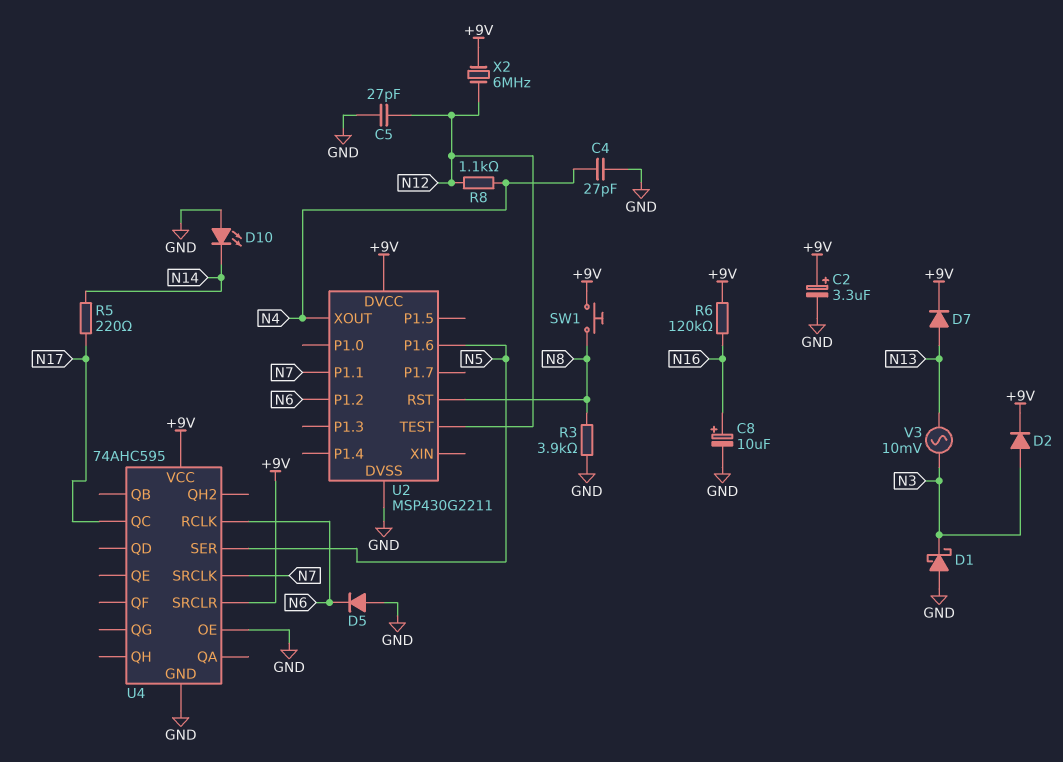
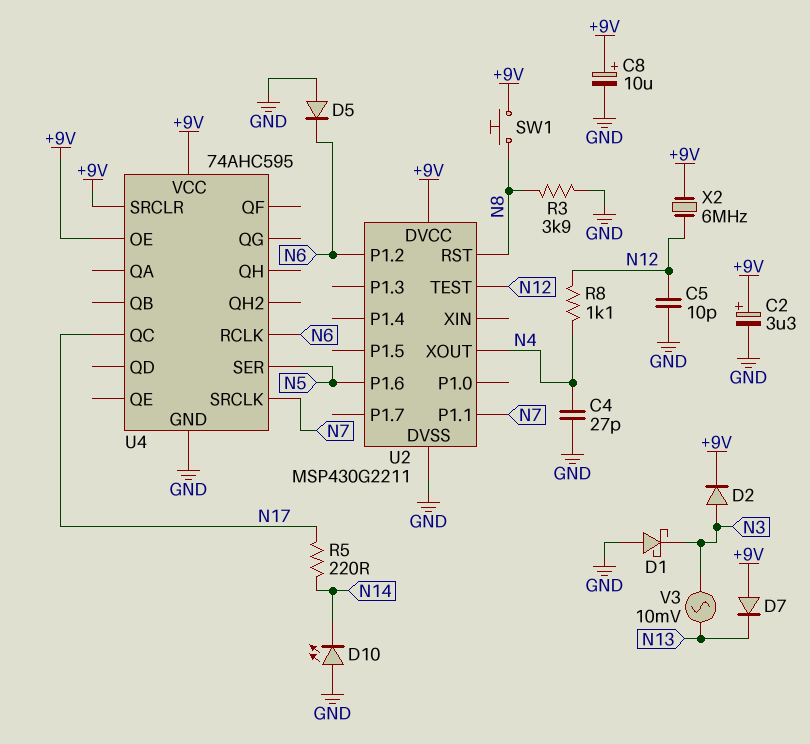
C5: 27pF (GND, N12) -> 10pF (GND, N12)
C8: 10uF (plus N16, minus GND) -> 10uF (plus +9V, minus GND)
D7: diode (A N13, K +9V) -> diode (A +9V, K N13)
R6: 120k (+9V, N16) -> none
U4 pin OE: GND -> +9V

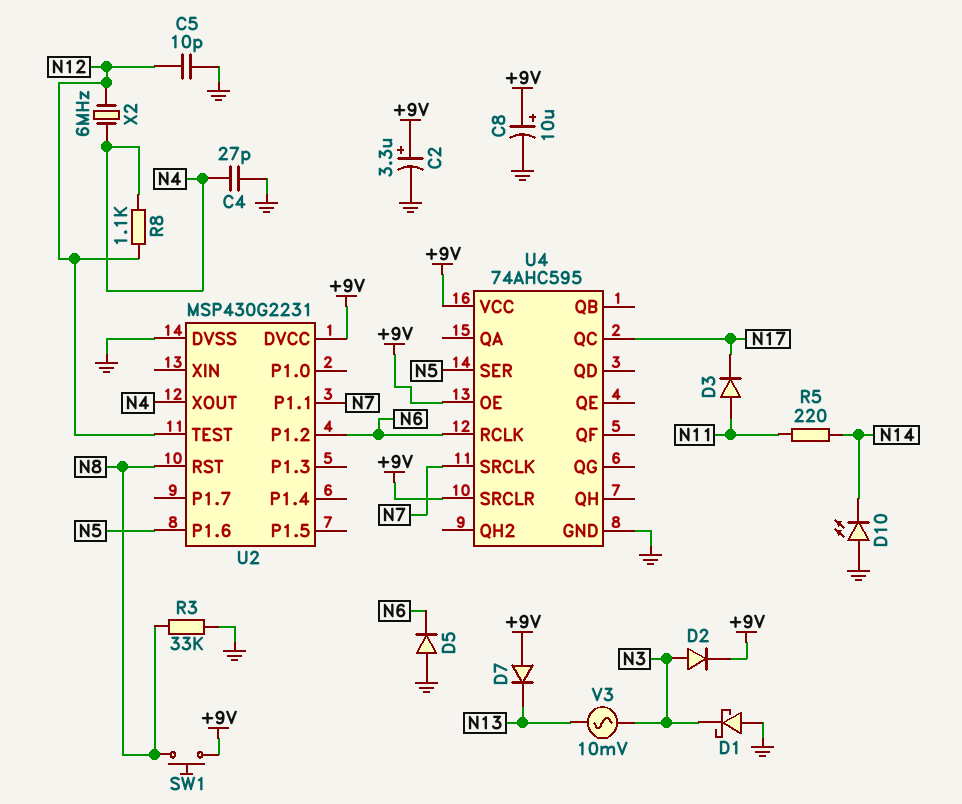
D3: none -> diode (A N11, K N17)
R3: 3.9k (GND, N8) -> 33k (GND, N8)
R5: 220 (N14, N17) -> 220 (N11, N14)
U2: MSP430G2211 -> MSP430G2231
X2: 6MHz (+9V, N12) -> 6MHz (N4, N12)

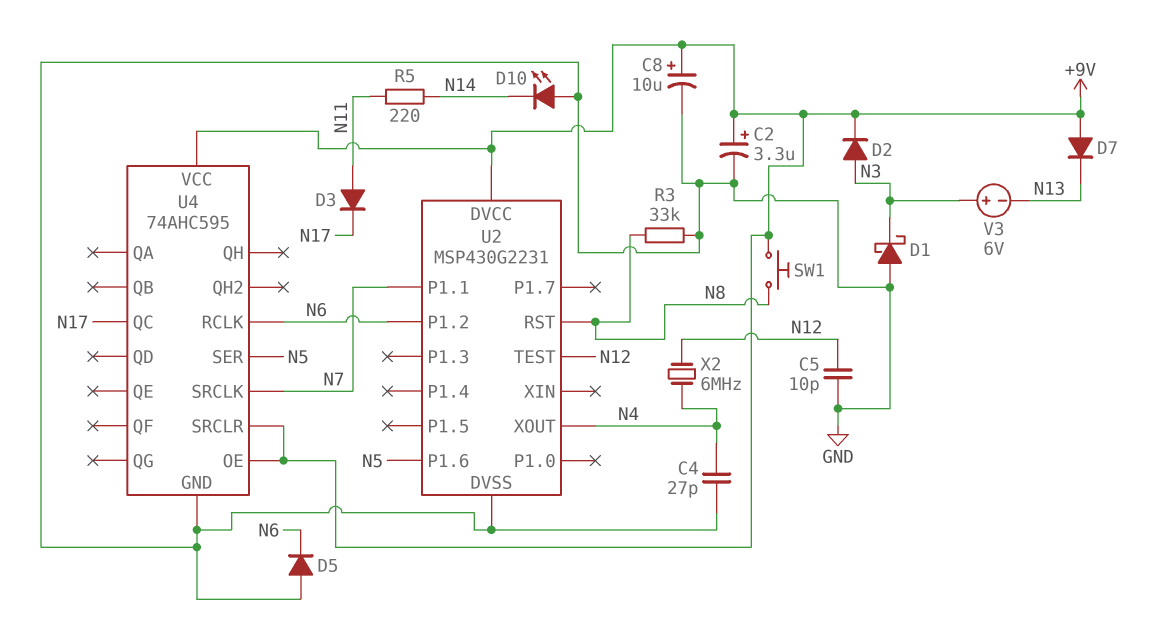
R8: 1.1k (N4, N12) -> none
V3: AC 10mV (N3, N13) -> 6V (plus N3, minus N13)

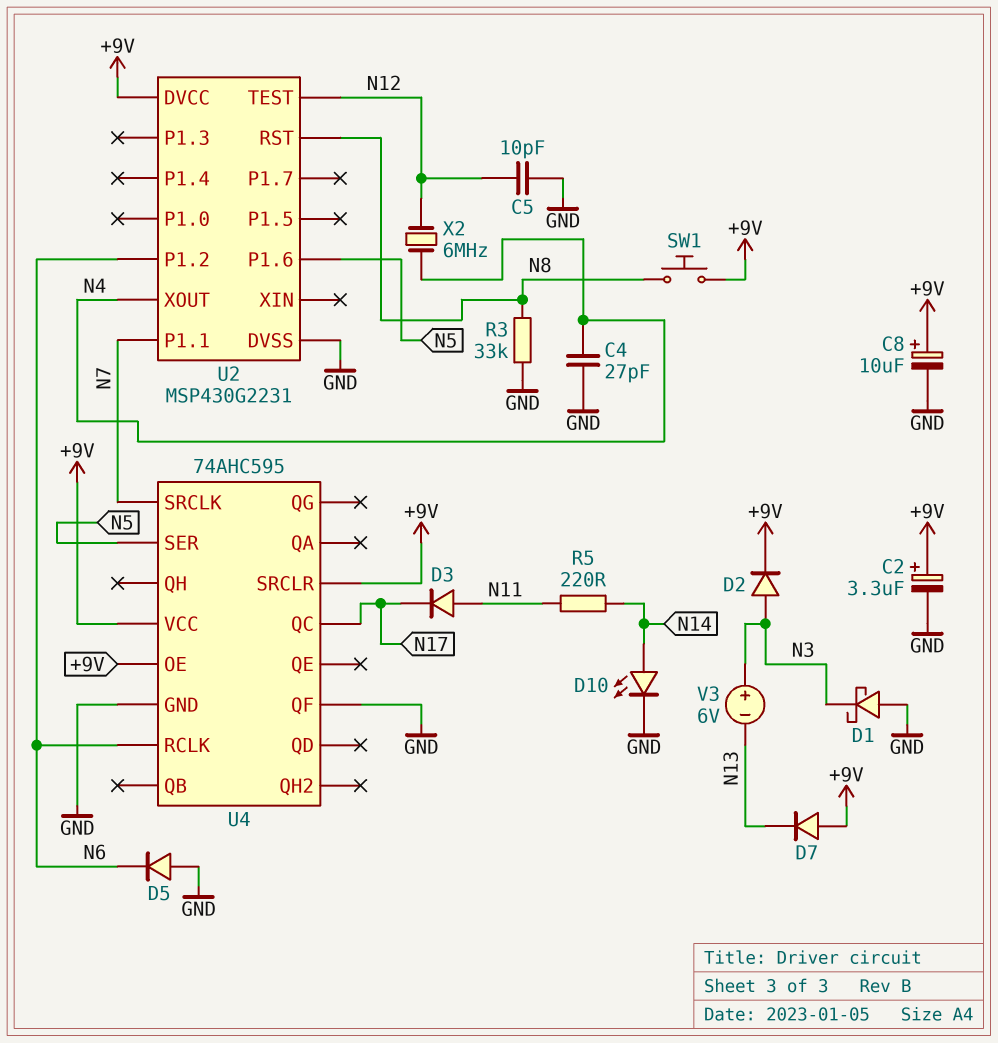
D10: LED (A GND, K N14) -> LED (A N14, K GND)
U4 pin QF: none -> GND

